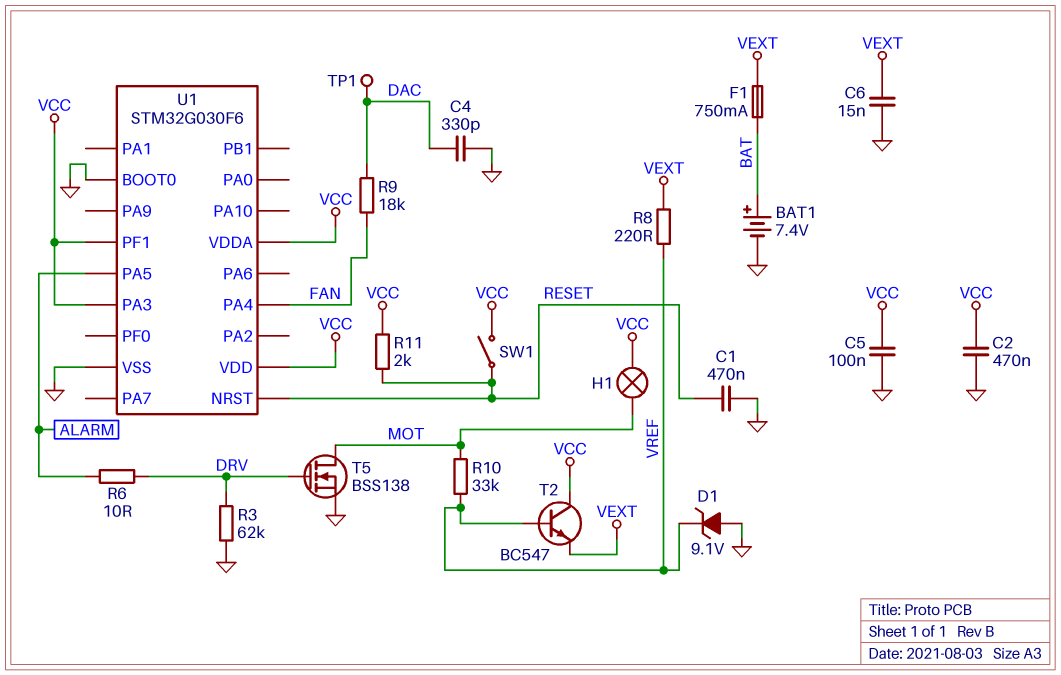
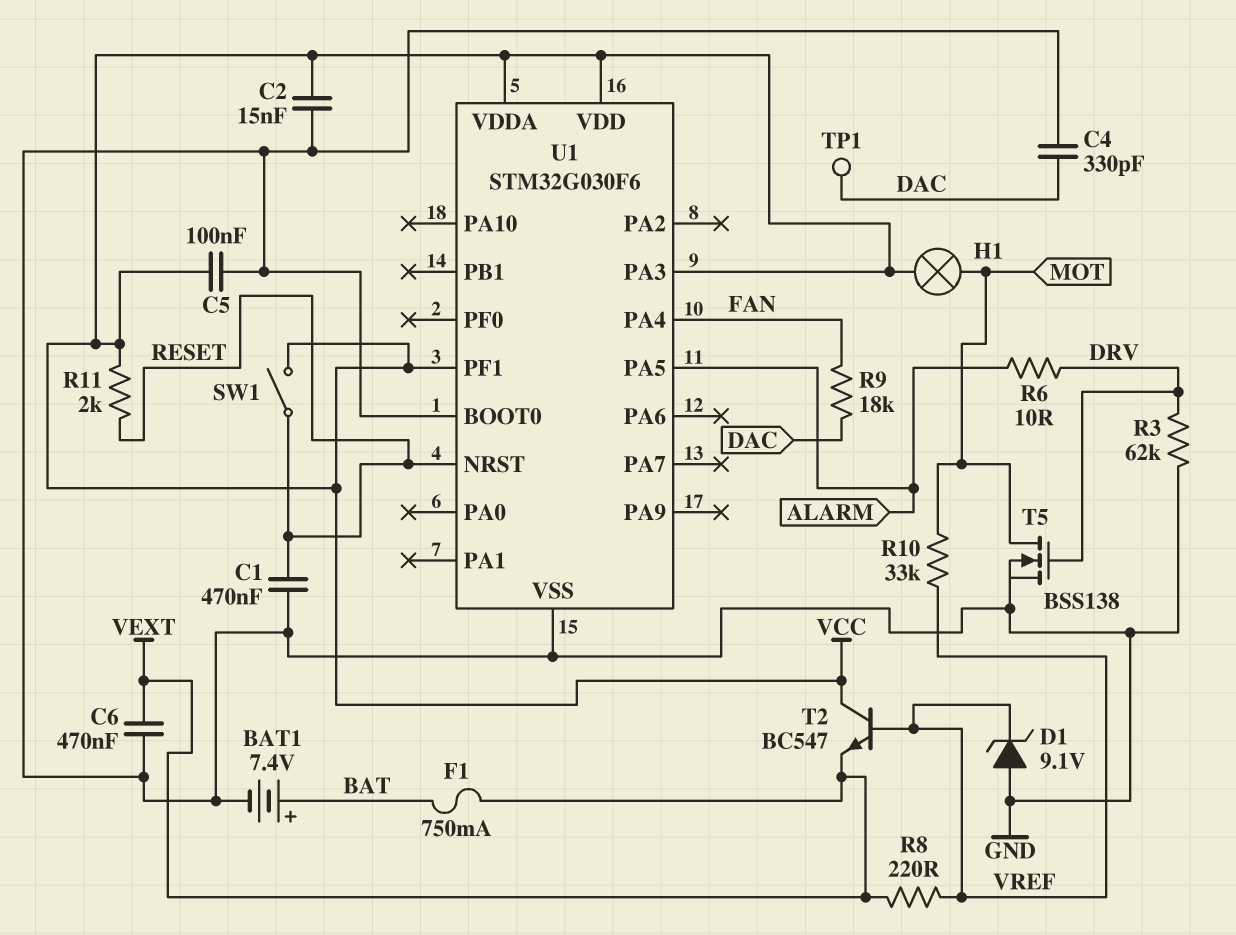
C2: 470nF (GND, VCC) -> 15nF (GND, VCC)
C6: 15nF (GND, VEXT) -> 470nF (GND, VEXT)

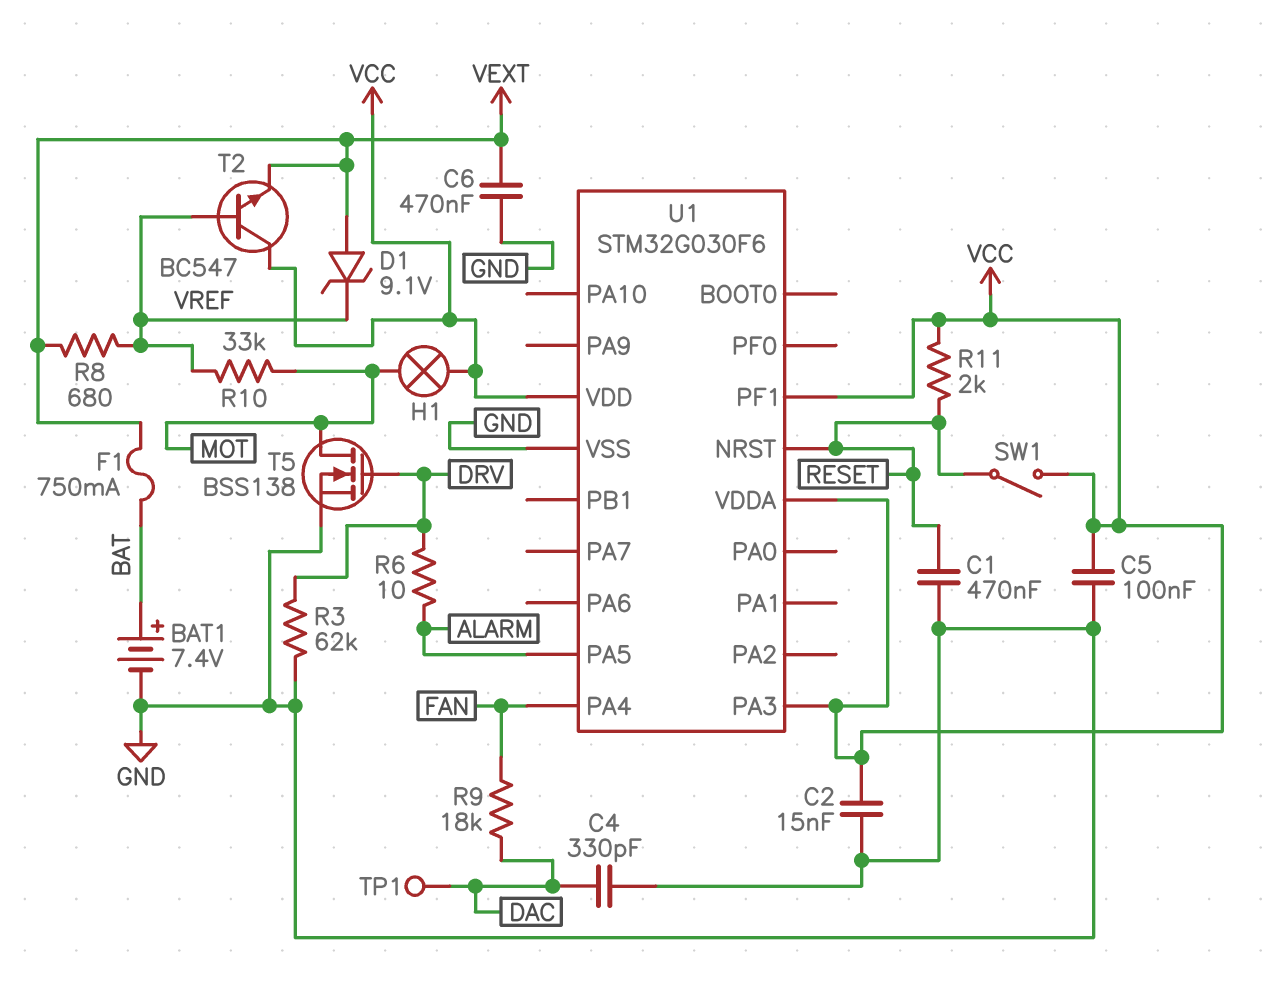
D1: zener 9.1V (A GND, K VREF) -> zener 9.1V (A VEXT, K VREF)
R8: 220 (VEXT, VREF) -> 680 (VEXT, VREF)
U1 pin BOOT0: GND -> none

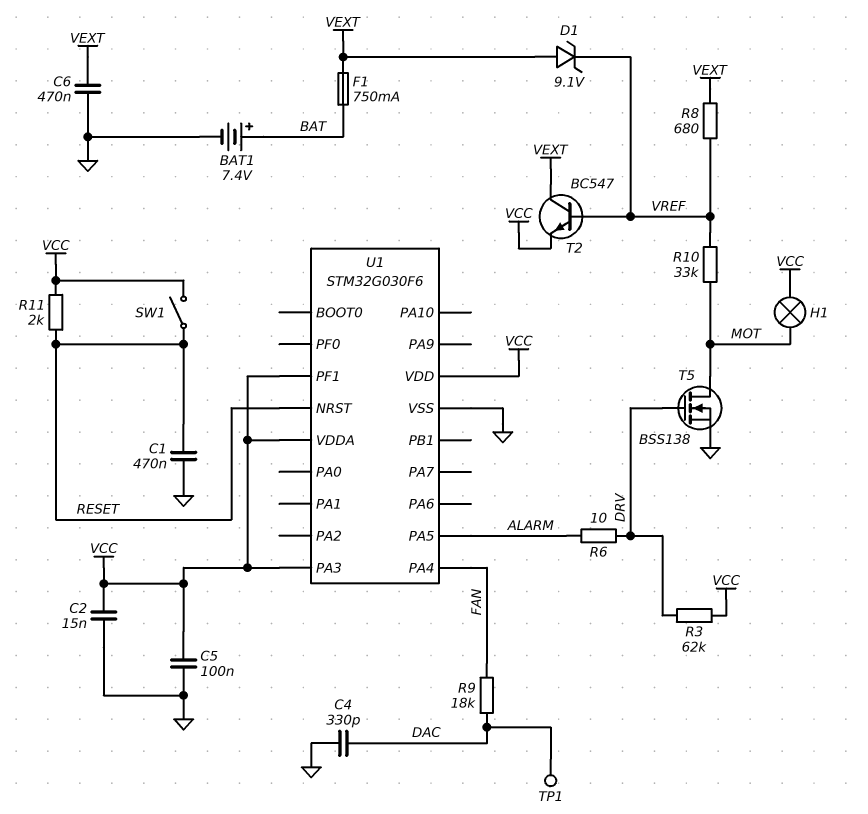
R3: 62k (DRV, GND) -> 62k (DRV, VCC)
T2: NPN BC547 (B VREF, C VCC, E VEXT) -> NPN BC547 (B VREF, C VEXT, E VCC)

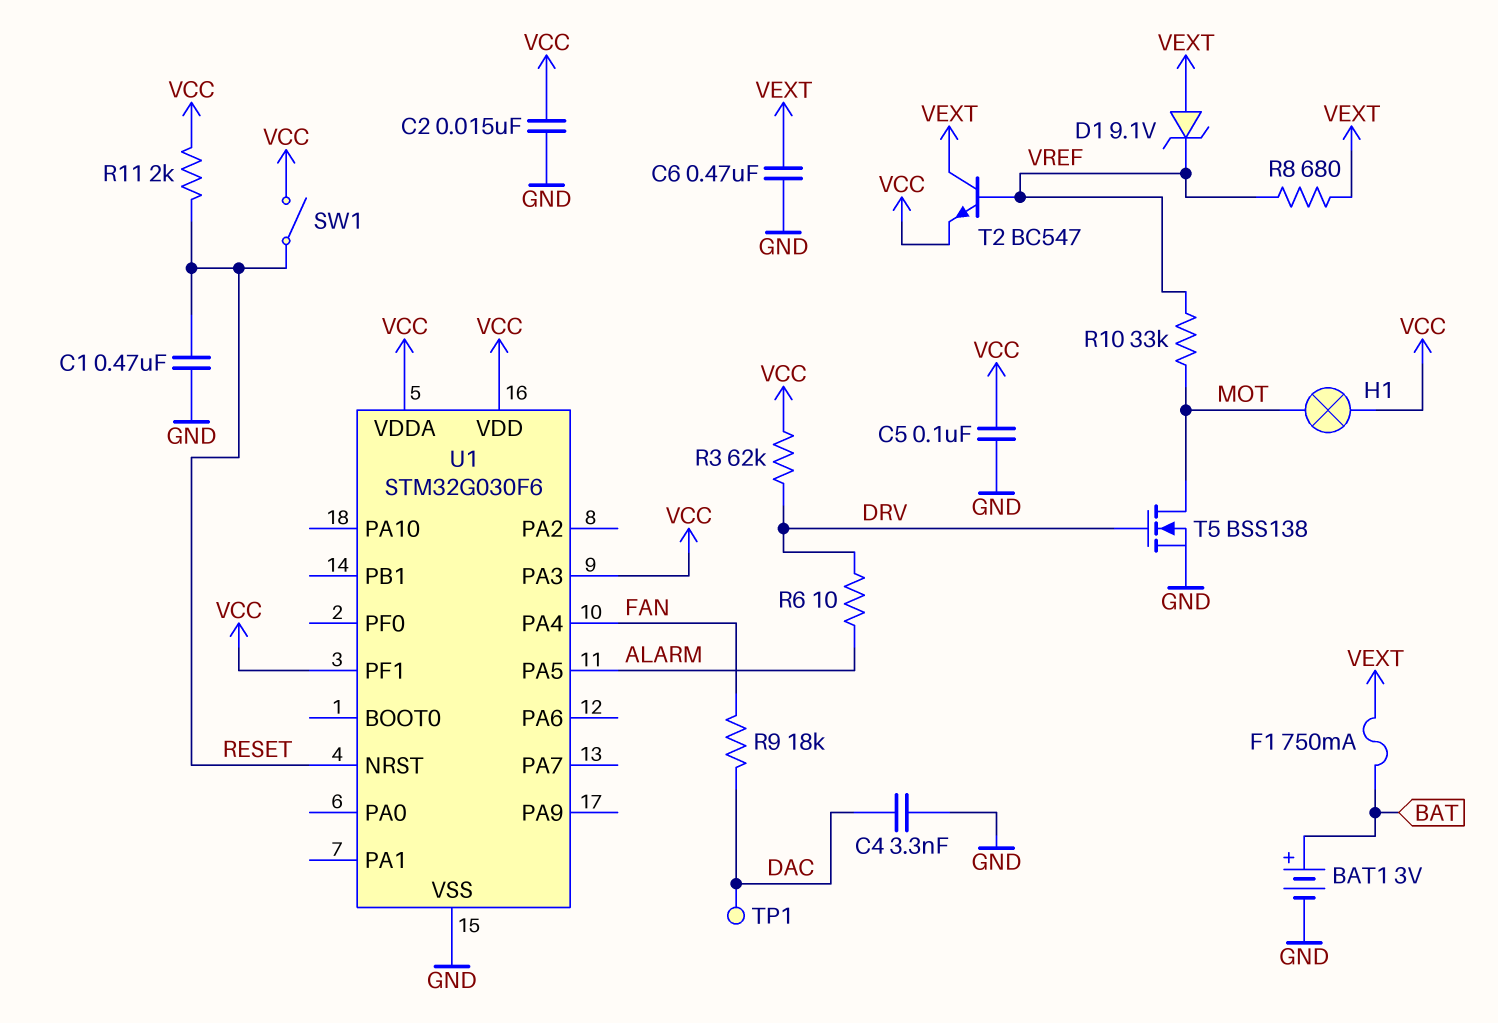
BAT1: 7.4V (plus BAT, minus GND) -> 3V (plus BAT, minus GND)
C4: 330pF (DAC, GND) -> 3.3nF (DAC, GND)

